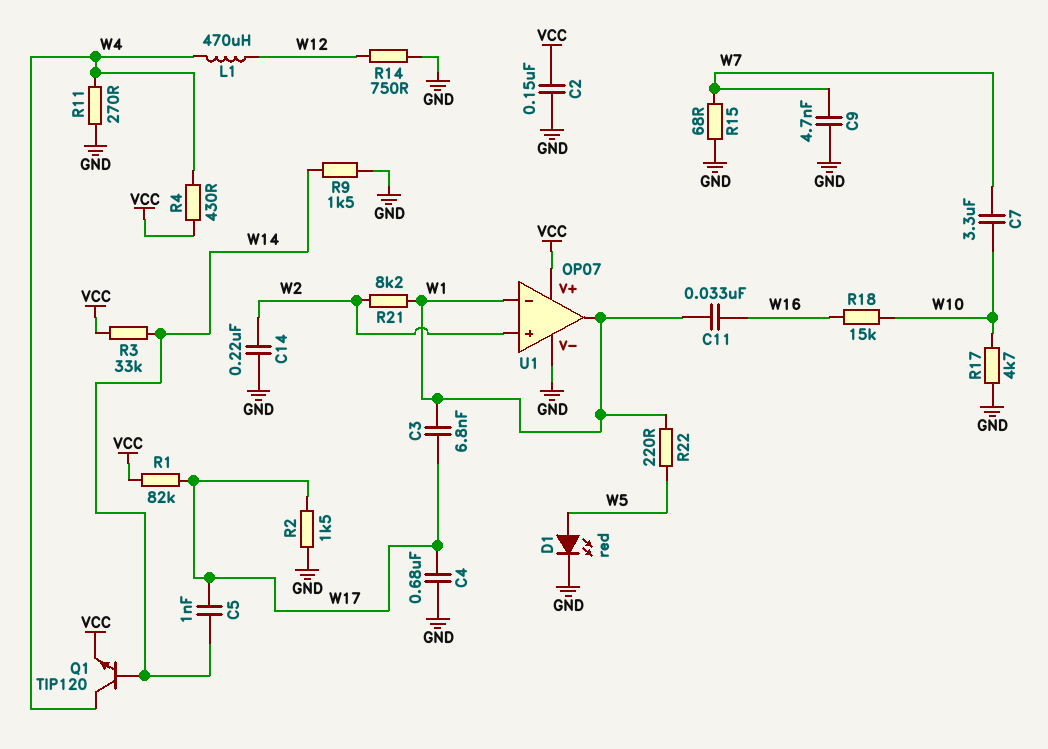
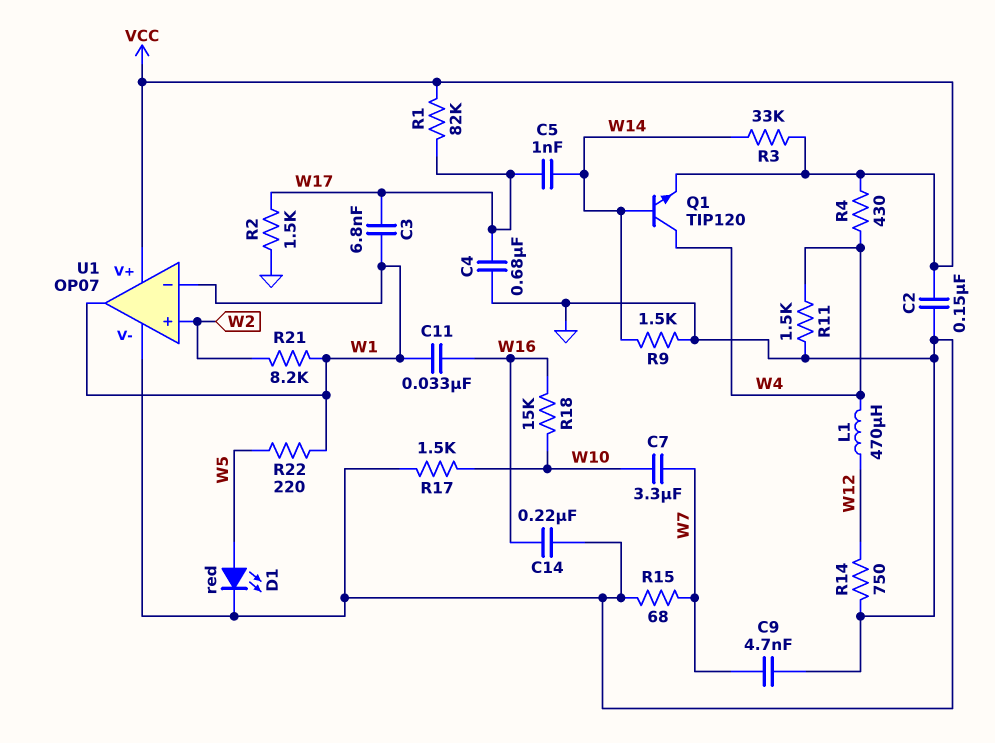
C14: 220nF (GND, W2) -> 220nF (GND, W16)
R11: 270 (GND, W4) -> 1.5k (GND, W4)
R17: 4.7k (GND, W10) -> 1.5k (GND, W10)

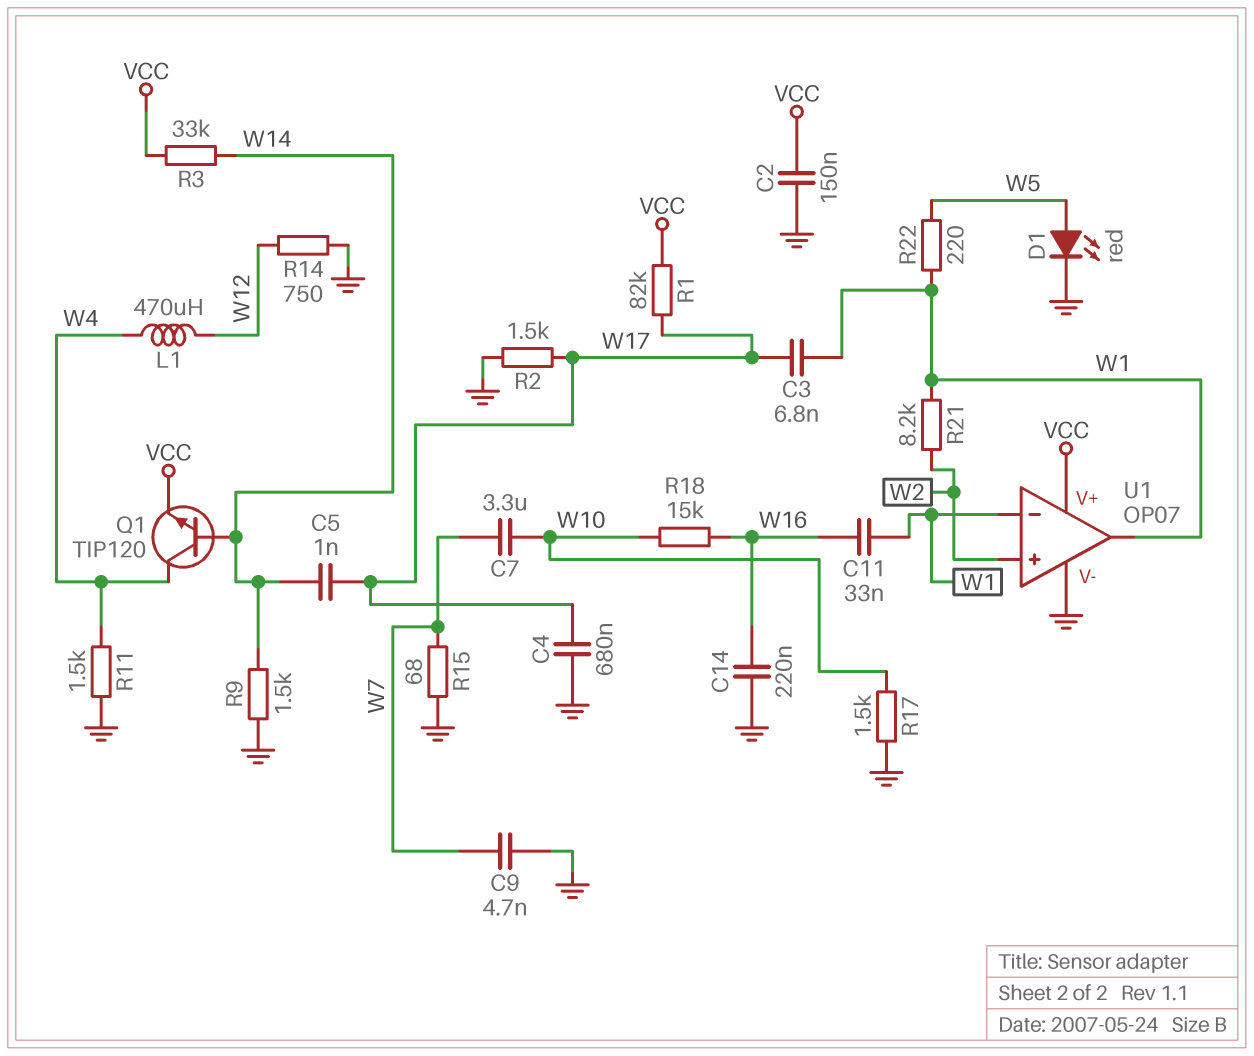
R4: 430 (VCC, W4) -> none

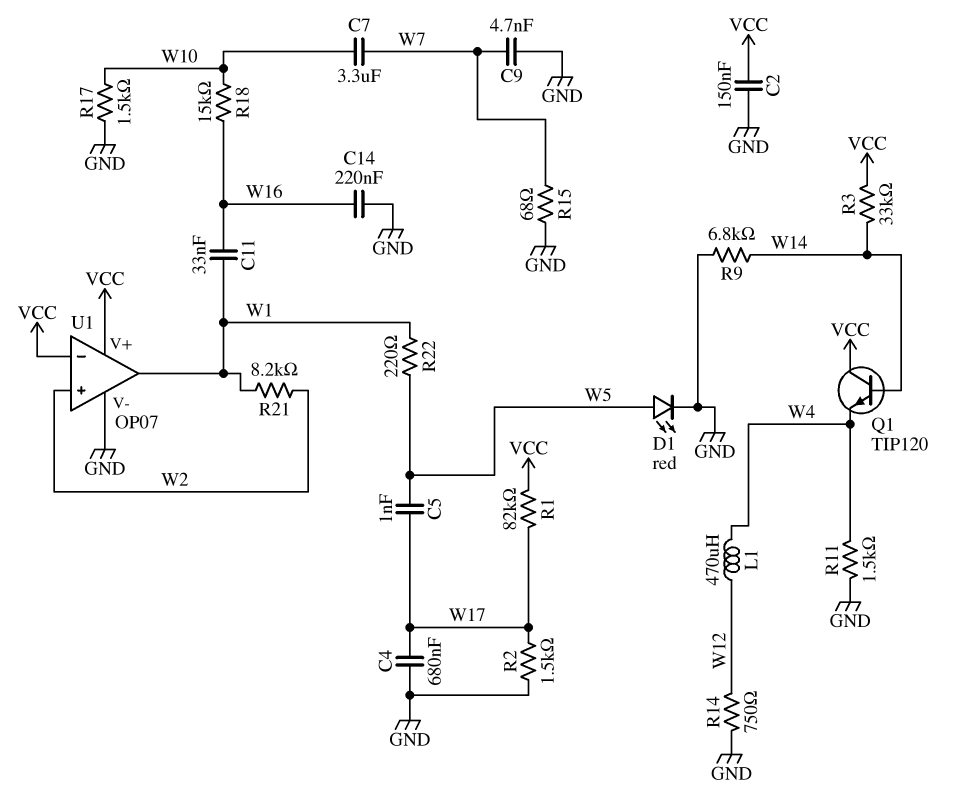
C3: 6.8nF (W1, W17) -> none
C5: 1nF (W14, W17) -> 1nF (W5, W17)
Q1: NPN TIP120 (B W14, C W4, E VCC) -> NPN TIP120 (B W14, C VCC, E W4)
R9: 1.5k (GND, W14) -> 6.8k (GND, W14)
U1 pin in-: W1 -> VCC

